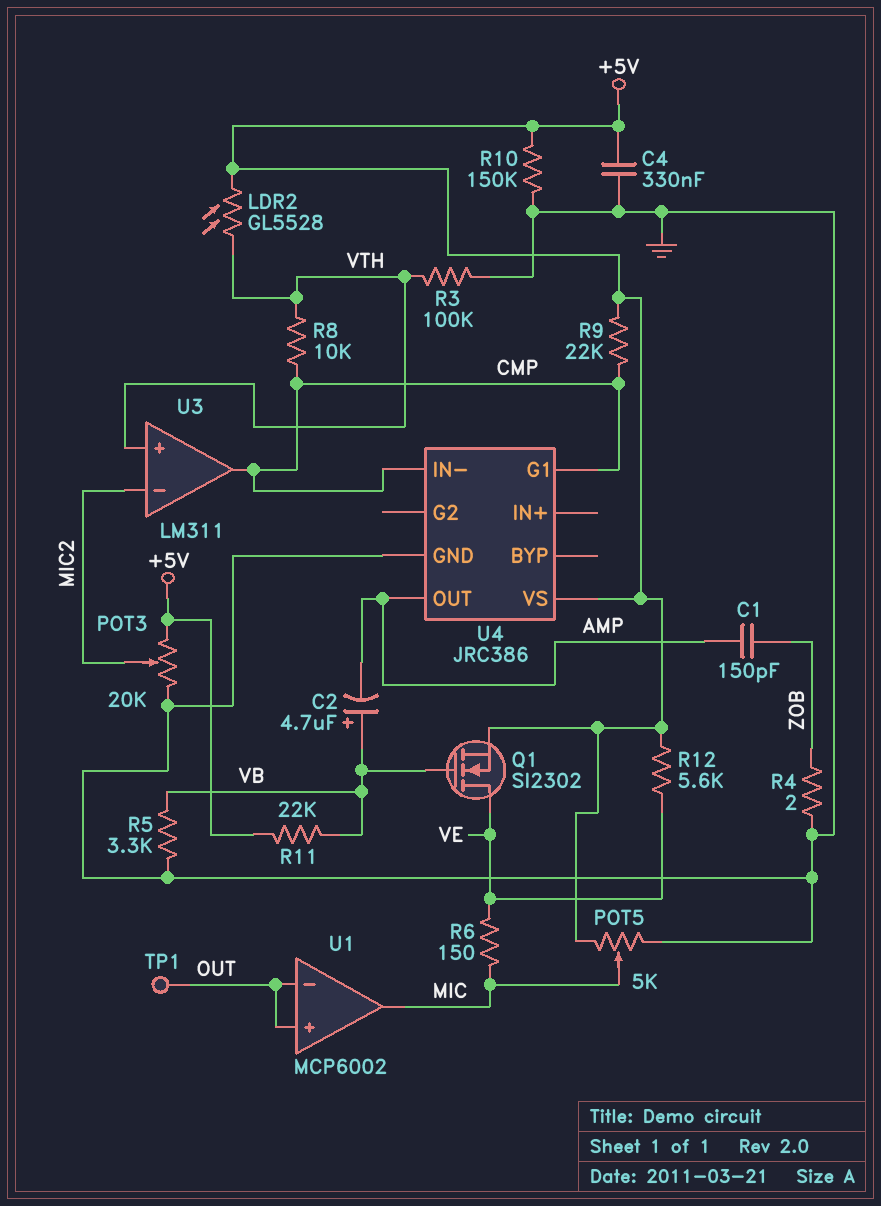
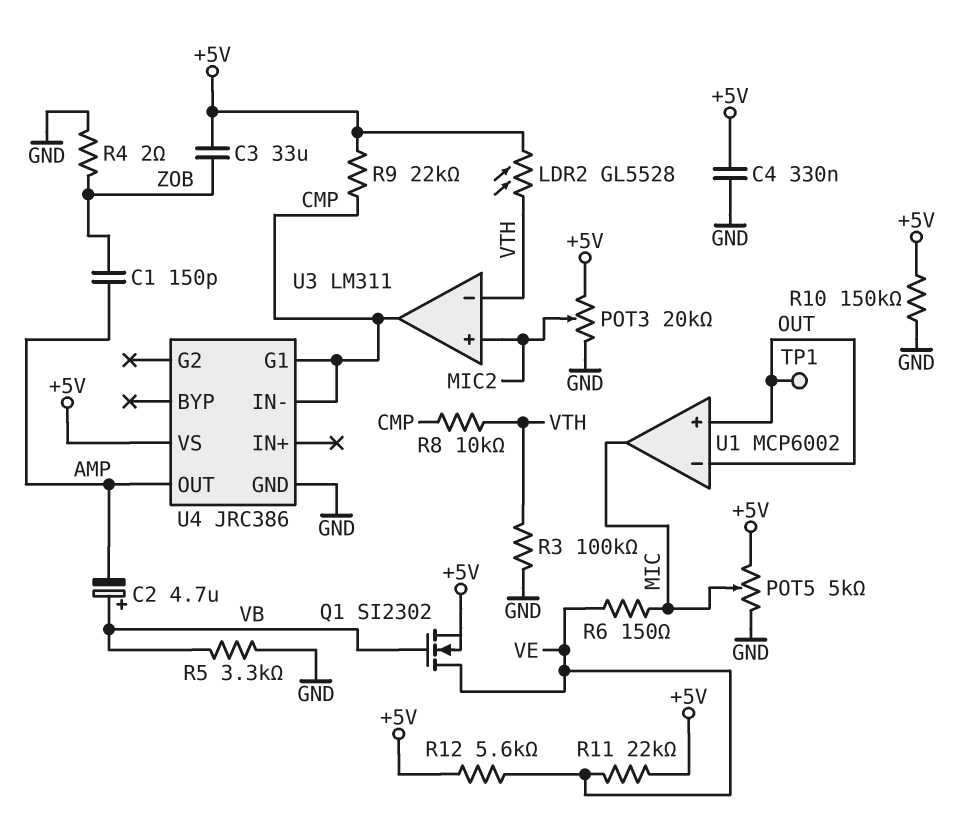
C3: none -> 33uF (+5V, ZOB)
R11: 22k (+5V, VB) -> 22k (+5V, VE)
U3 pin in+: VTH -> MIC2
U3 pin in-: MIC2 -> VTH

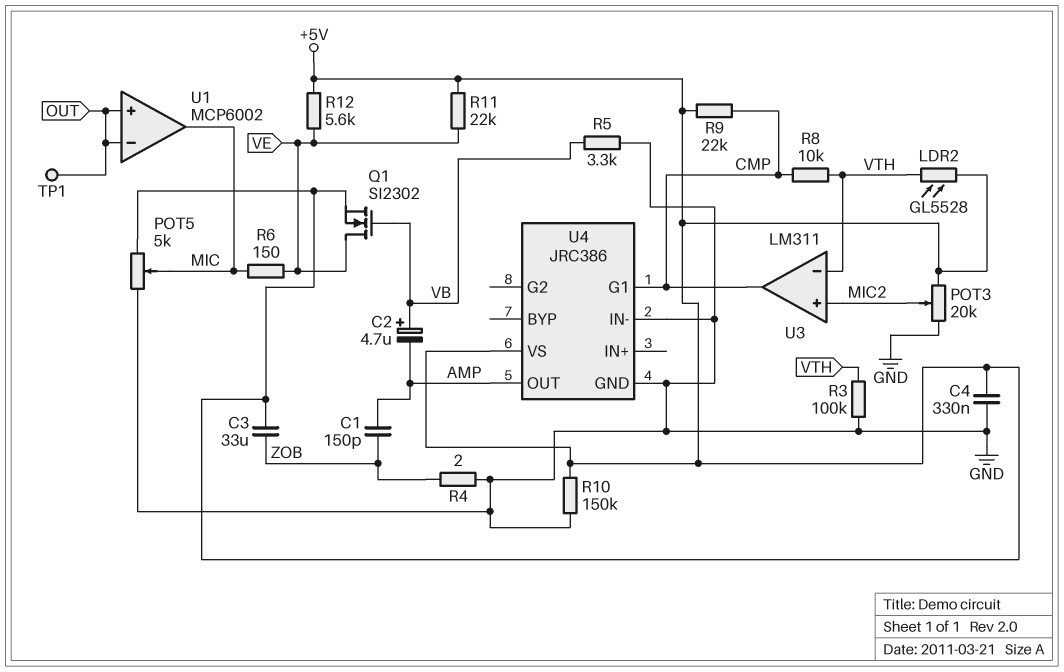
U4 pin IN-: CMP -> GND

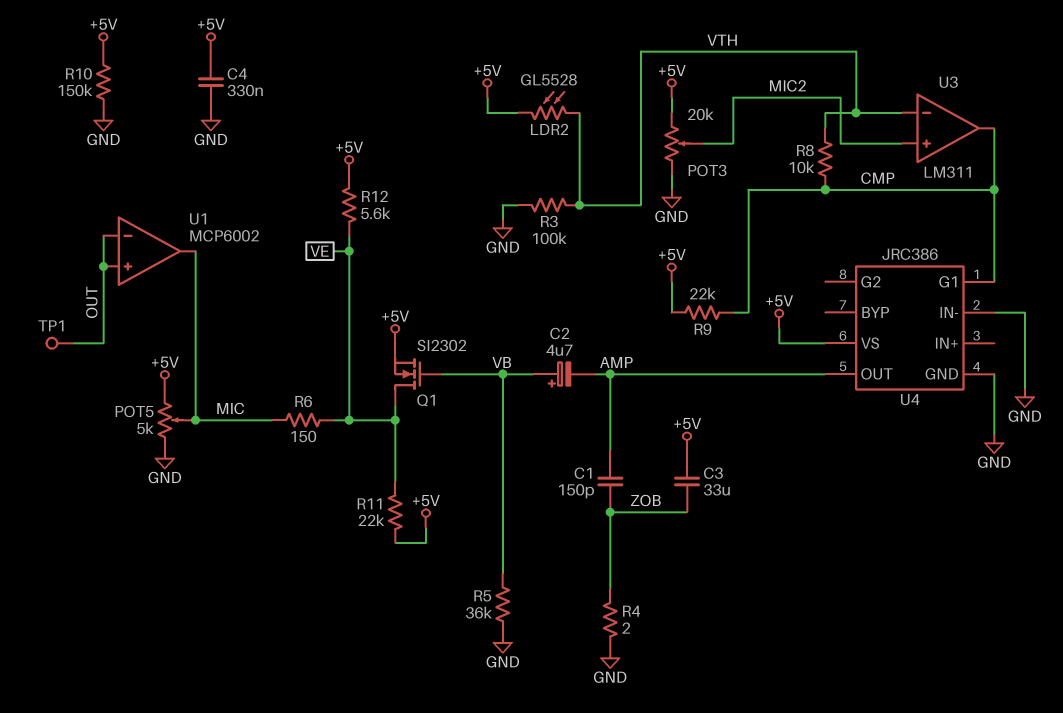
R5: 3.3k (GND, VB) -> 36k (GND, VB)

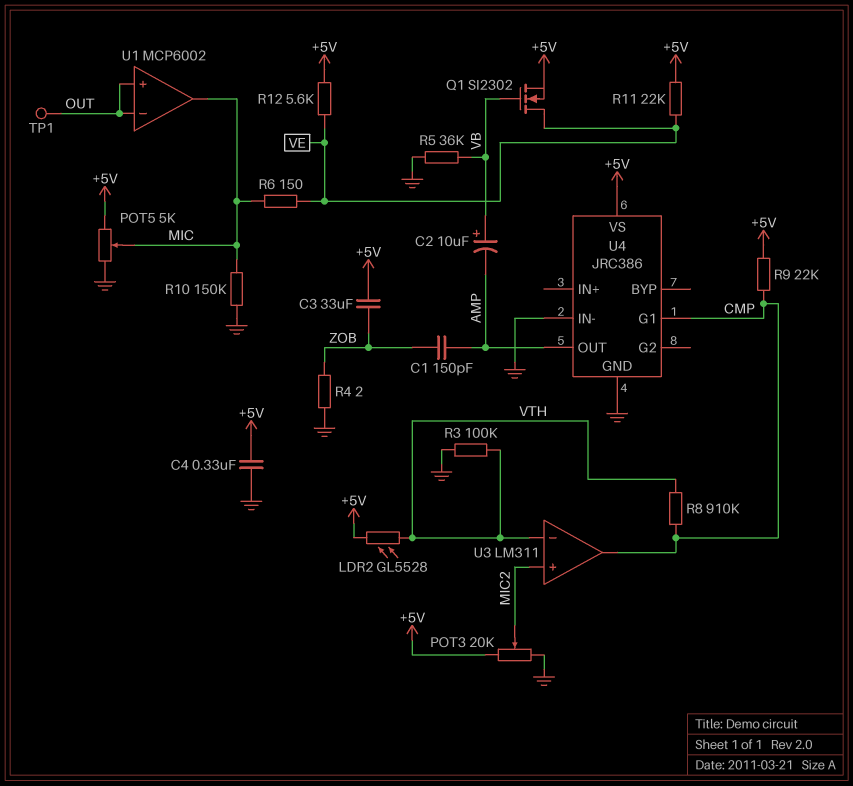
C2: 4.7uF (plus VB, minus AMP) -> 10uF (plus VB, minus AMP)
R8: 10k (CMP, VTH) -> 910k (CMP, VTH)
R10: 150k (+5V, GND) -> 150k (GND, MIC)

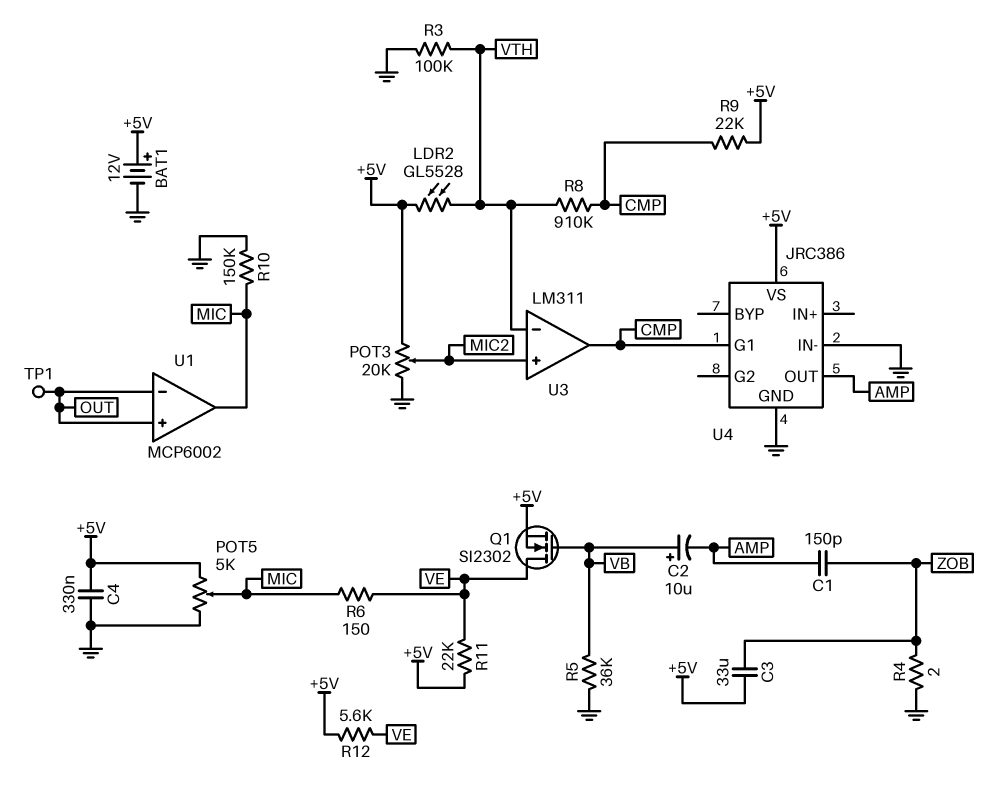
BAT1: none -> 12V (plus +5V, minus GND)

